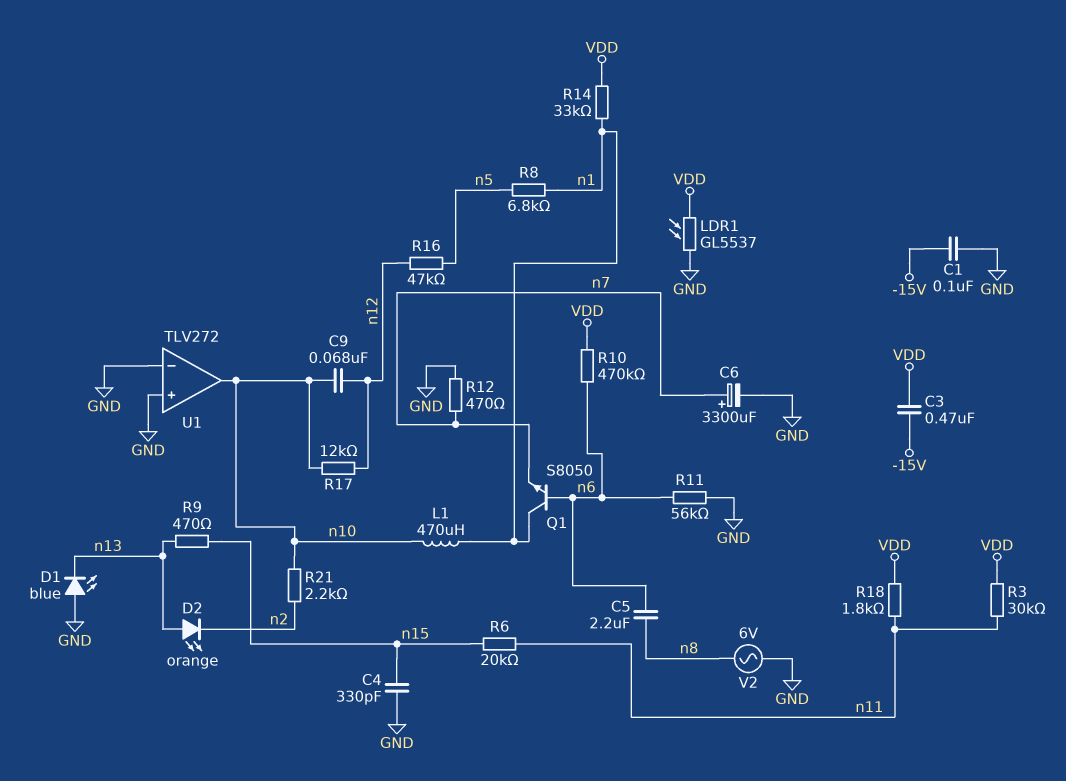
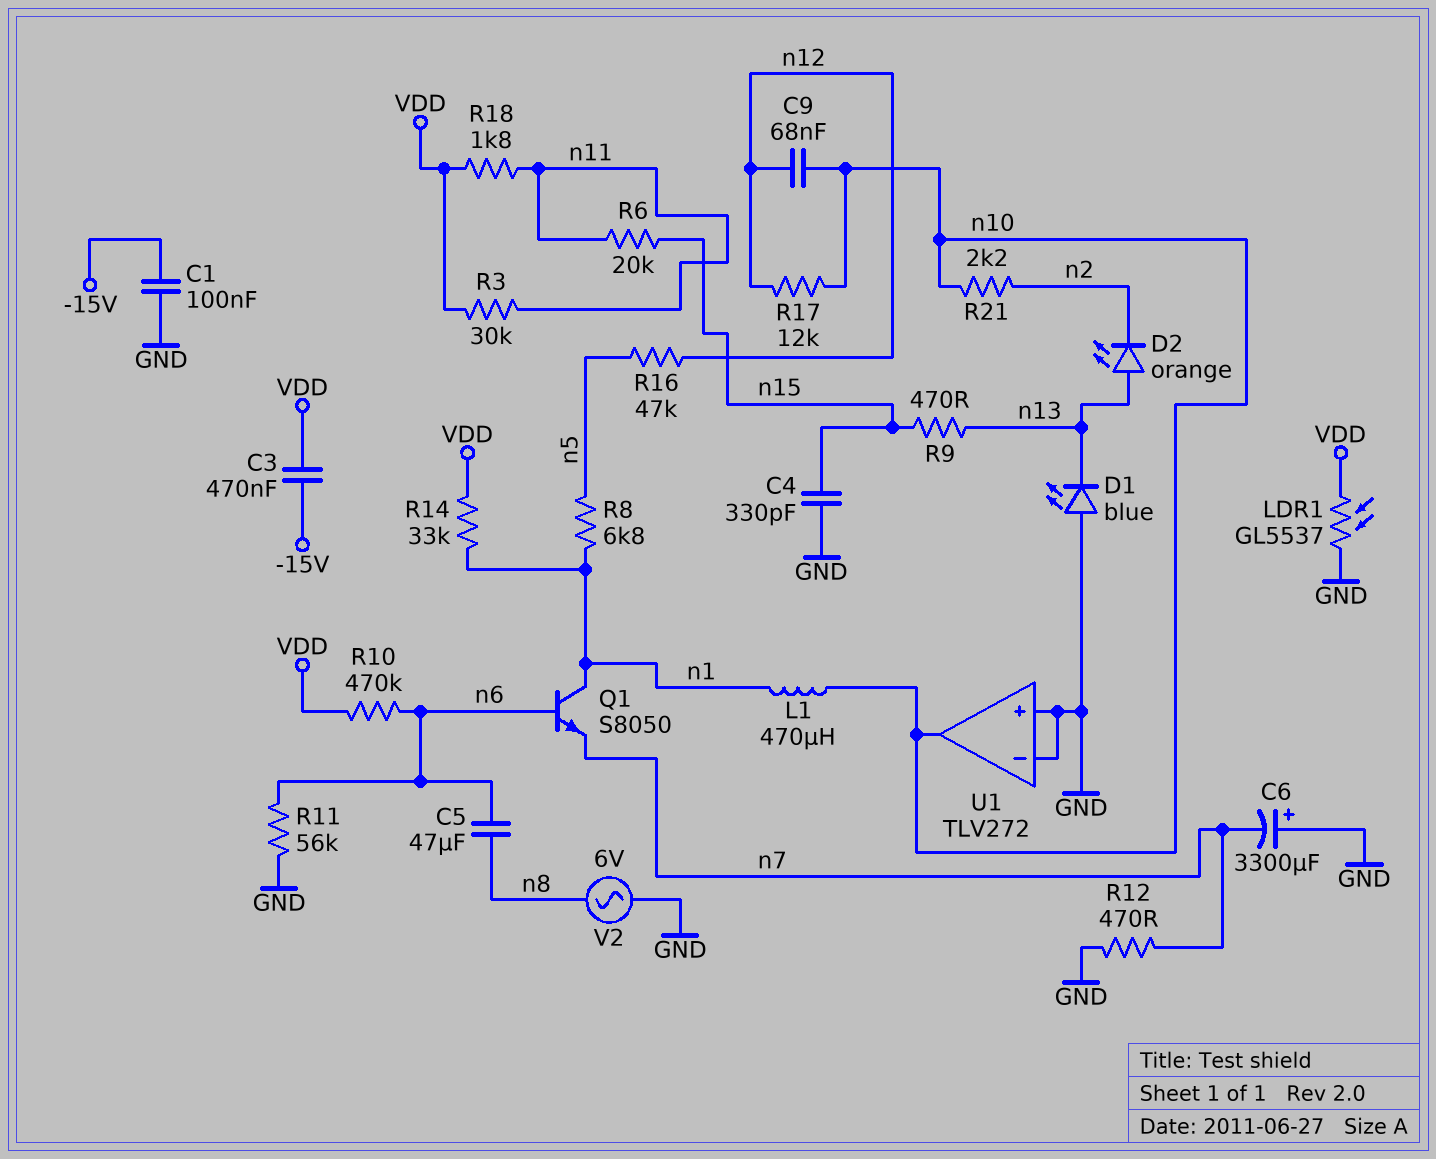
C5: 2.2uF (n6, n8) -> 47uF (n6, n8)
C6: 3300uF (plus n7, minus GND) -> 3300uF (plus GND, minus n7)

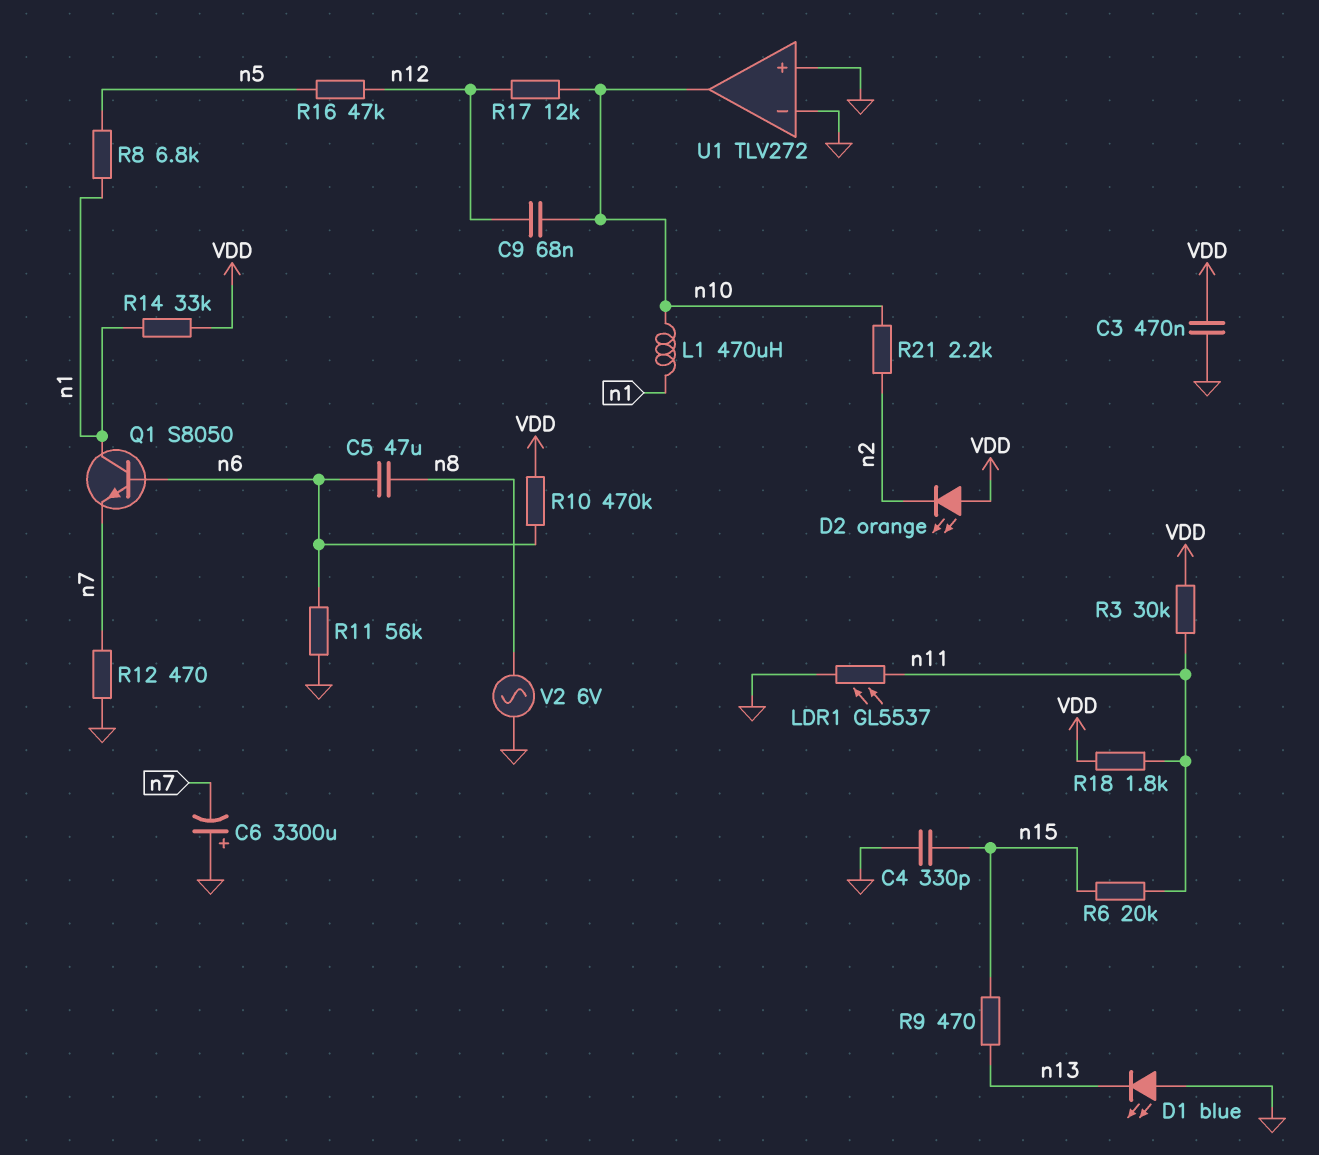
C1: 100nF (-15V, GND) -> none
C3: 470nF (-15V, VDD) -> 470nF (GND, VDD)
D2: LED orange (A n13, K n2) -> LED orange (A VDD, K n2)
LDR1: GL5537 (GND, VDD) -> GL5537 (GND, n11)

